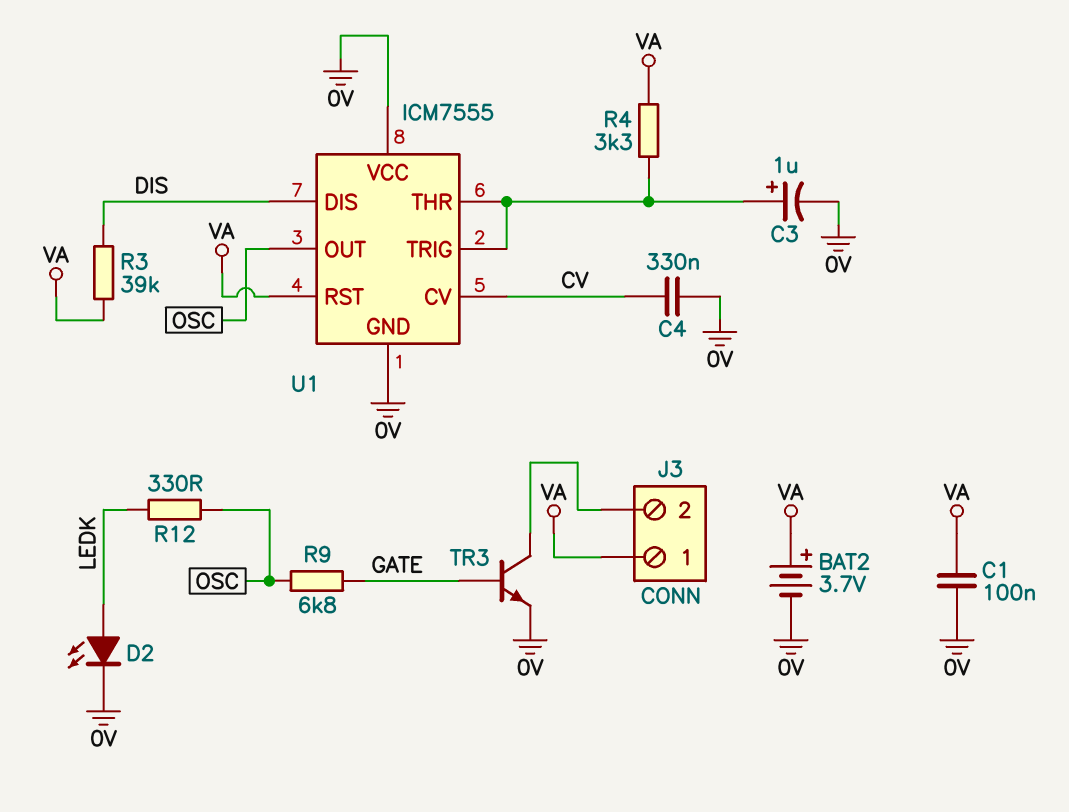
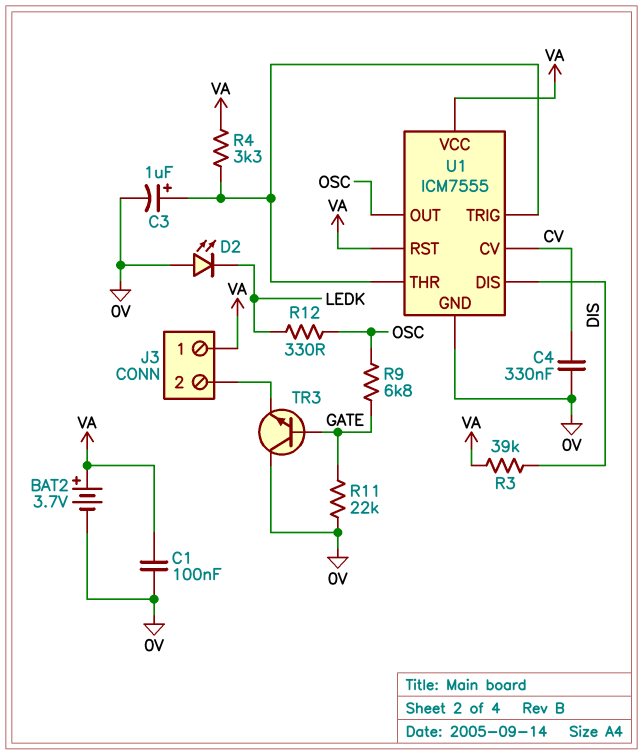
D2: LED (A LEDK, K 0V) -> LED (A 0V, K LEDK)
R11: none -> 22k (0V, GATE)
TR3: NPN (B GATE, C J3/2, E 0V) -> NPN (B GATE, C 0V, E J3/2)
U1 pin VCC: 0V -> VA

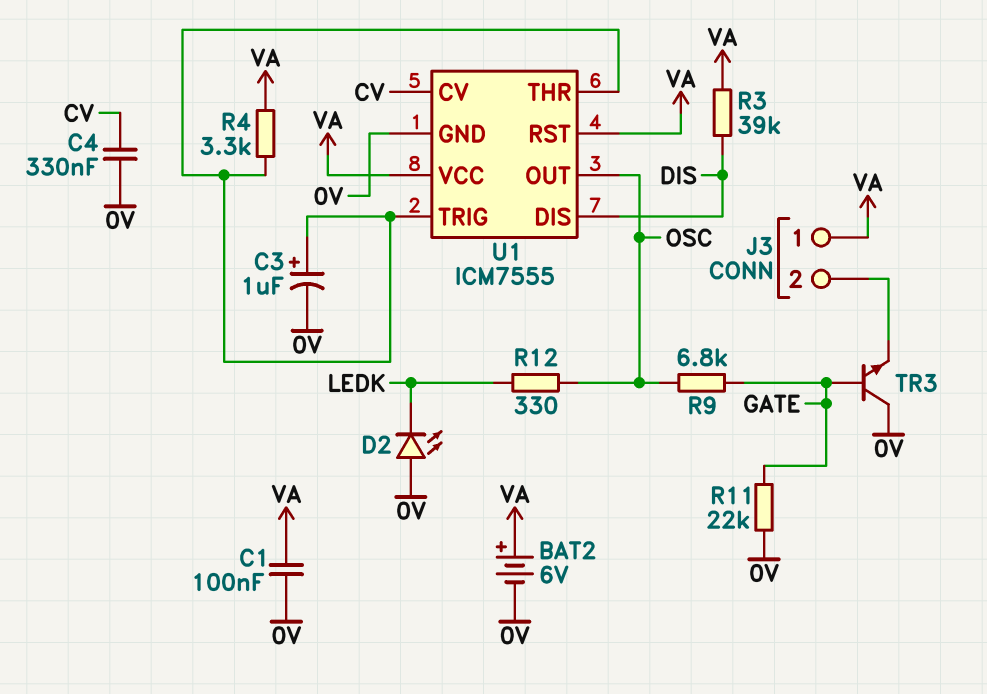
BAT2: 3.7V (plus VA, minus 0V) -> 6V (plus VA, minus 0V)

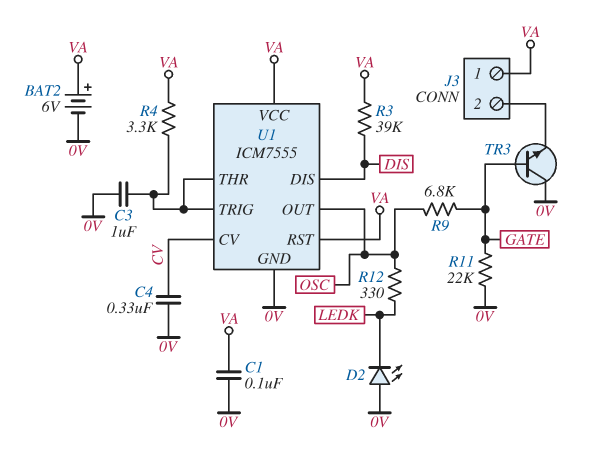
C3: 1uF (plus U1/THR, minus 0V) -> 1uF (0V, U1/THR)

